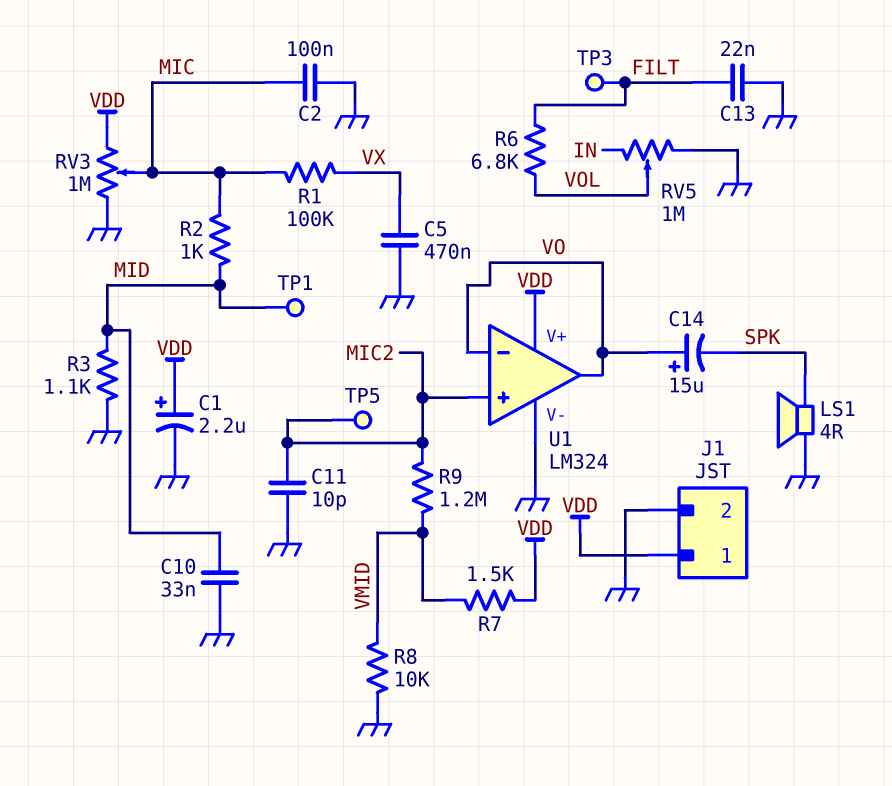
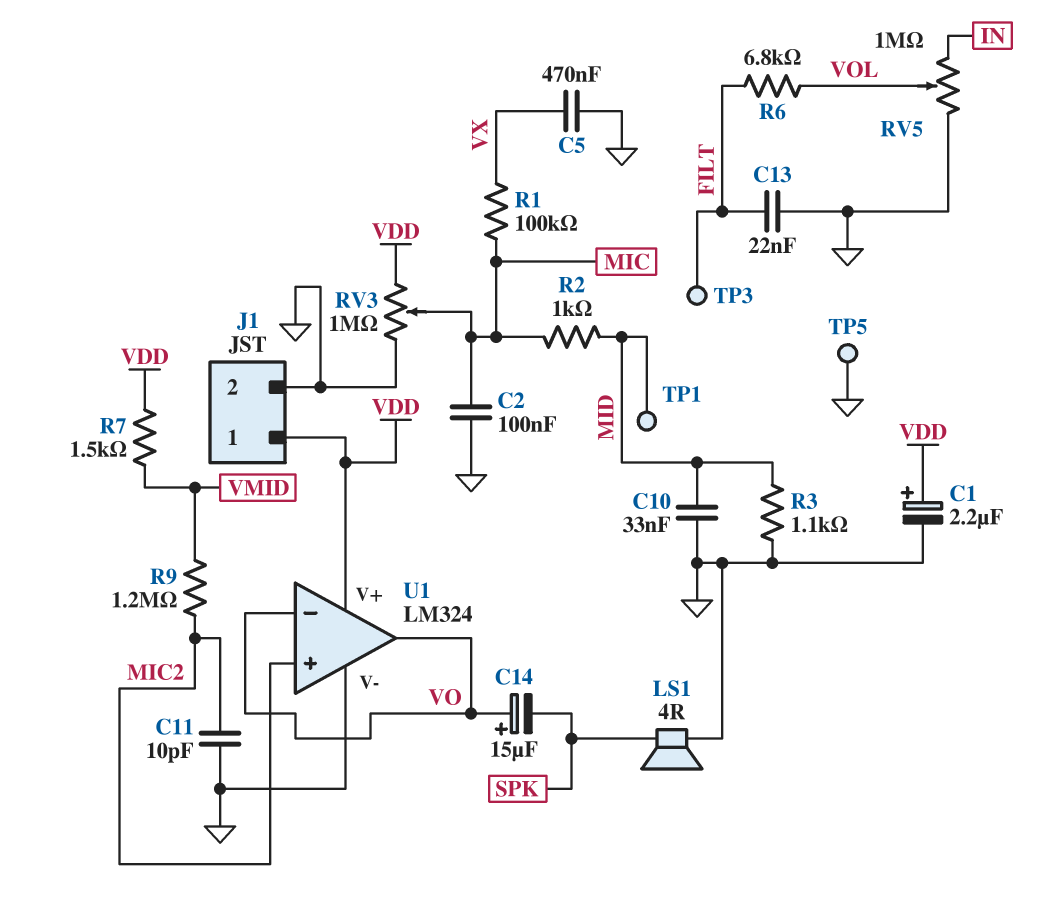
R8: 10k (GND, VMID) -> none
TP5: test point (MIC2) -> test point (GND)

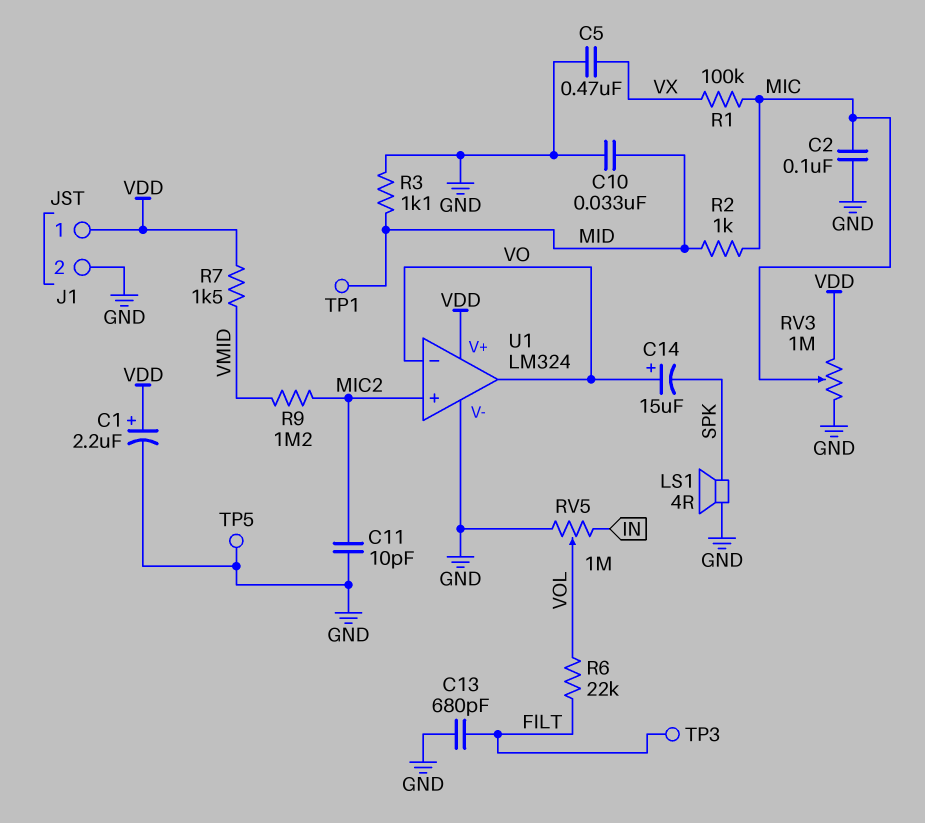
C13: 22nF (FILT, GND) -> 680pF (FILT, GND)
R6: 6.8k (FILT, VOL) -> 22k (FILT, VOL)

